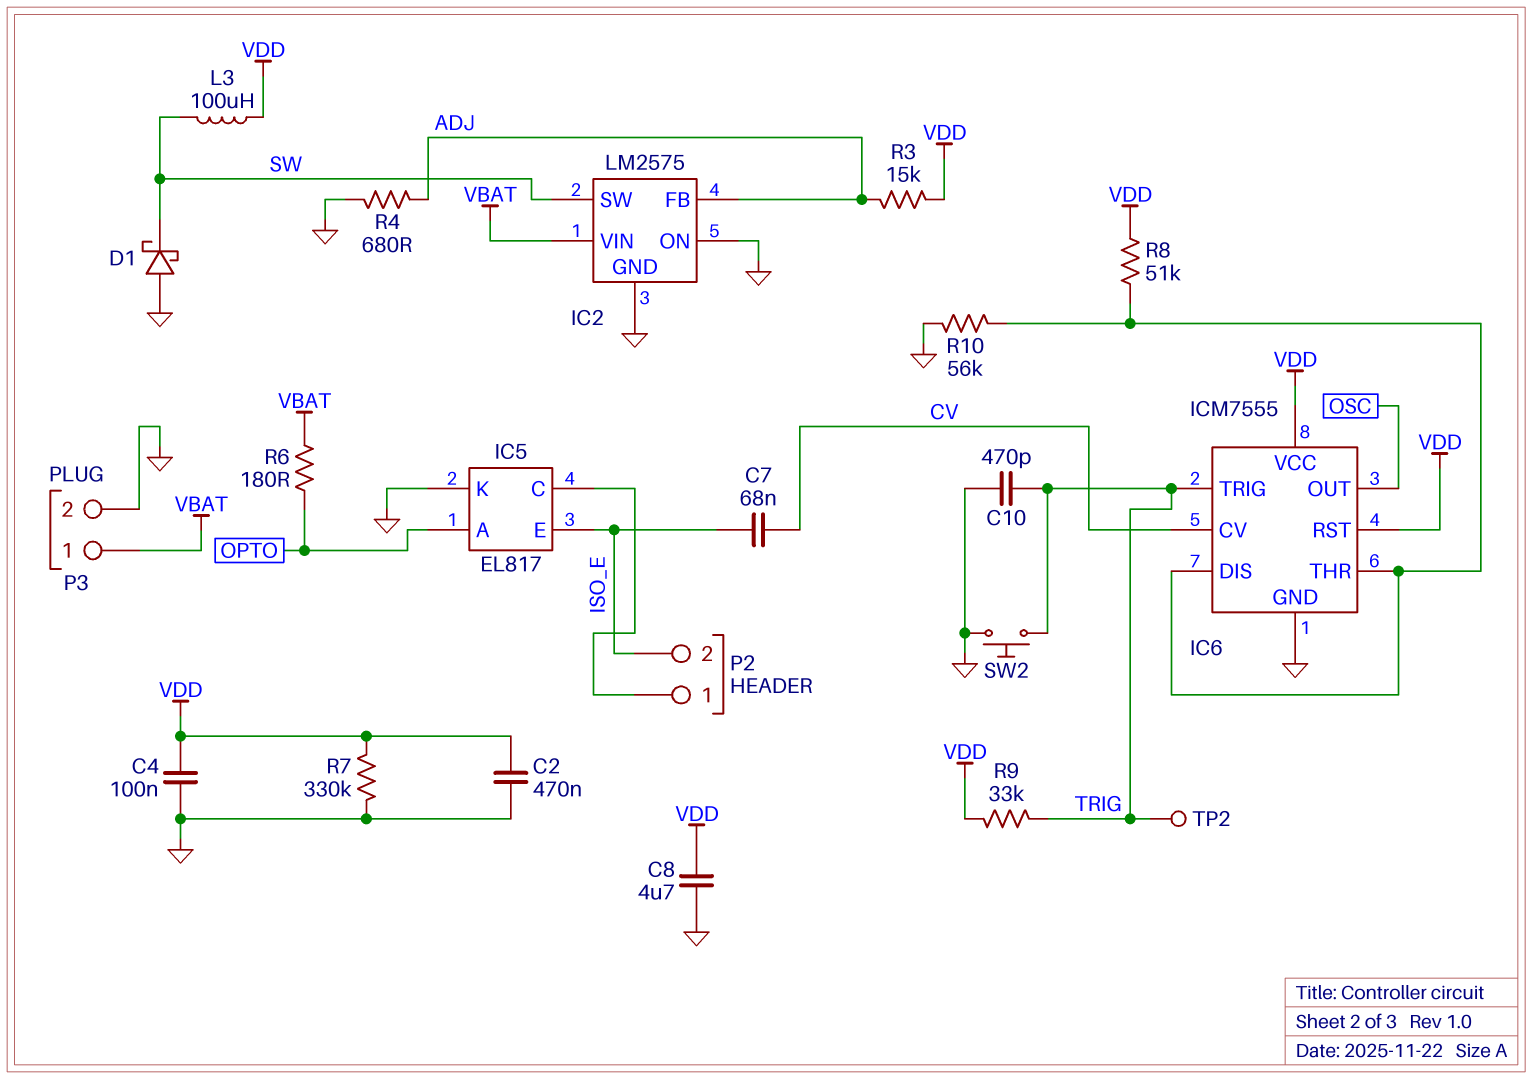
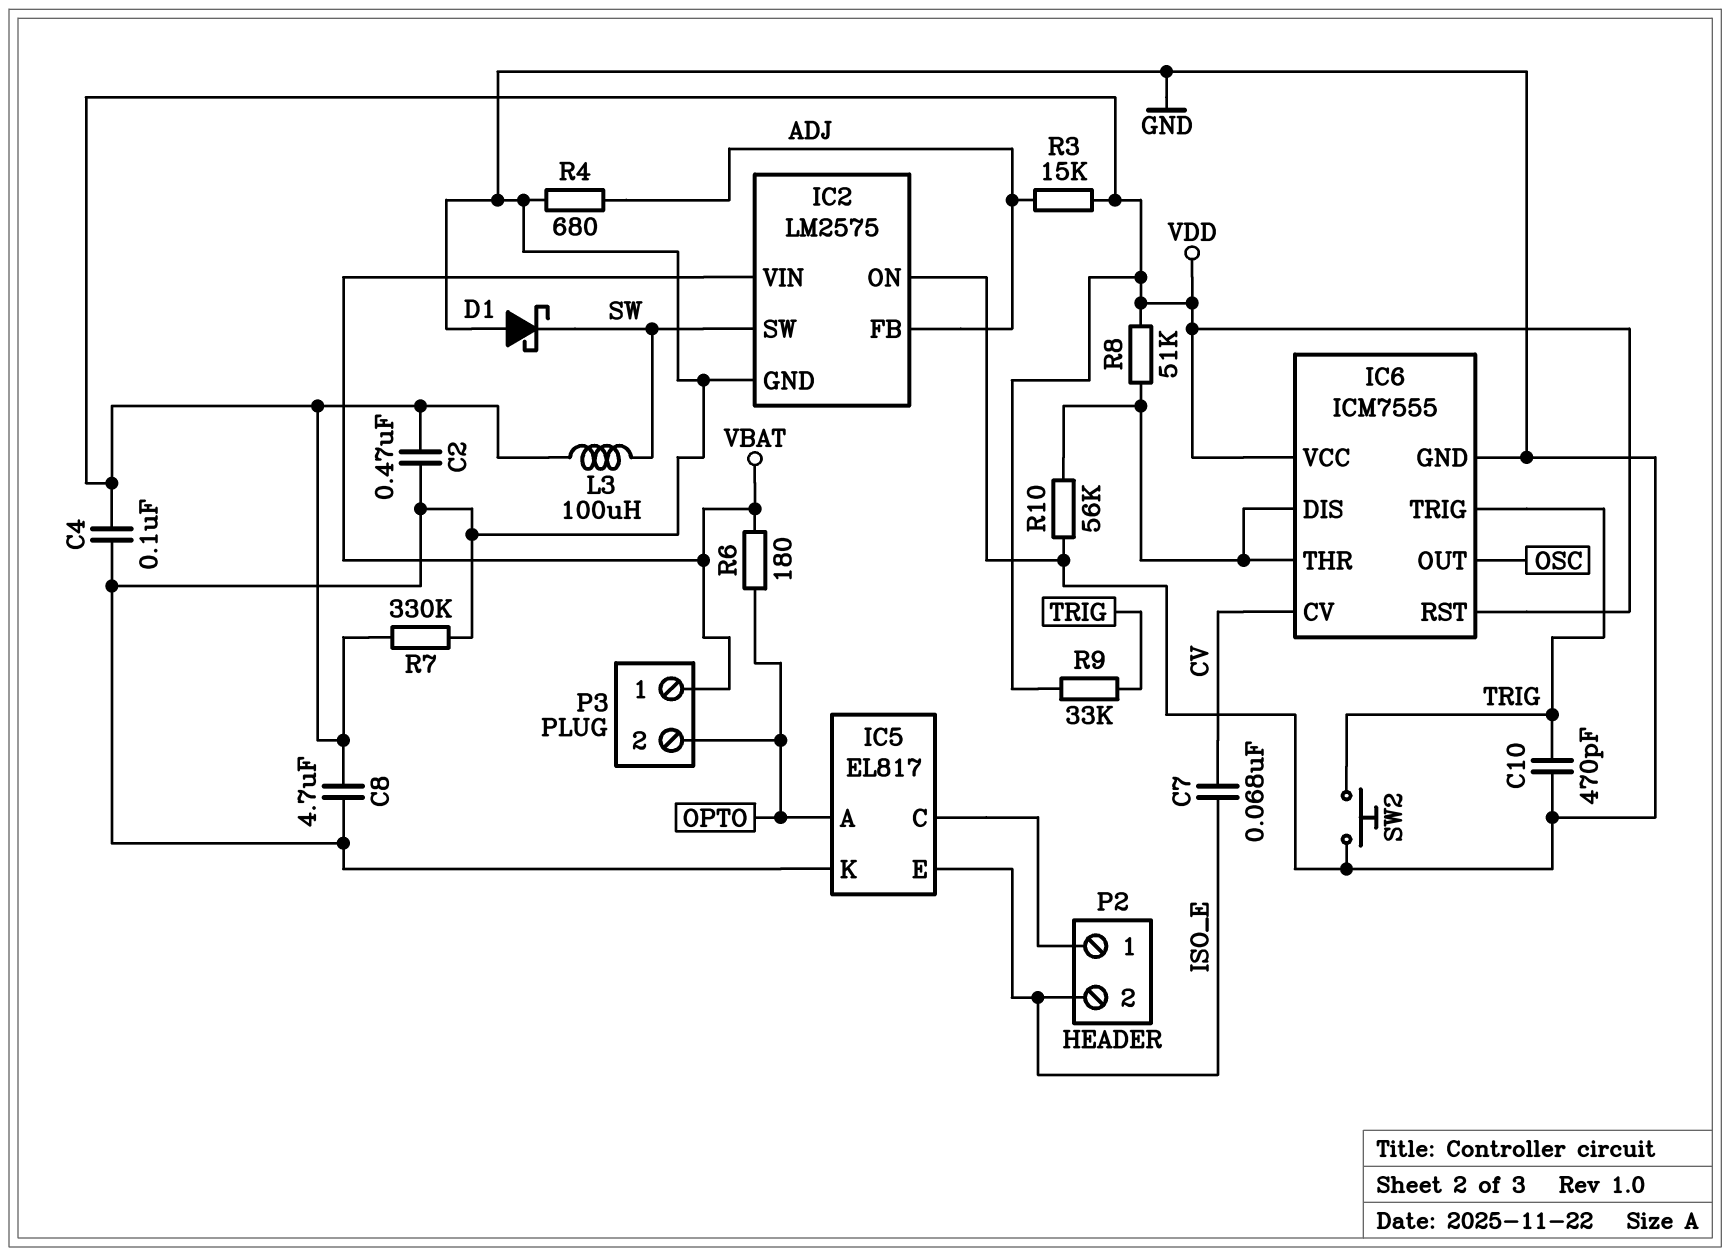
P3 pin 2: GND -> OPTO
TP2: test point (TRIG) -> none

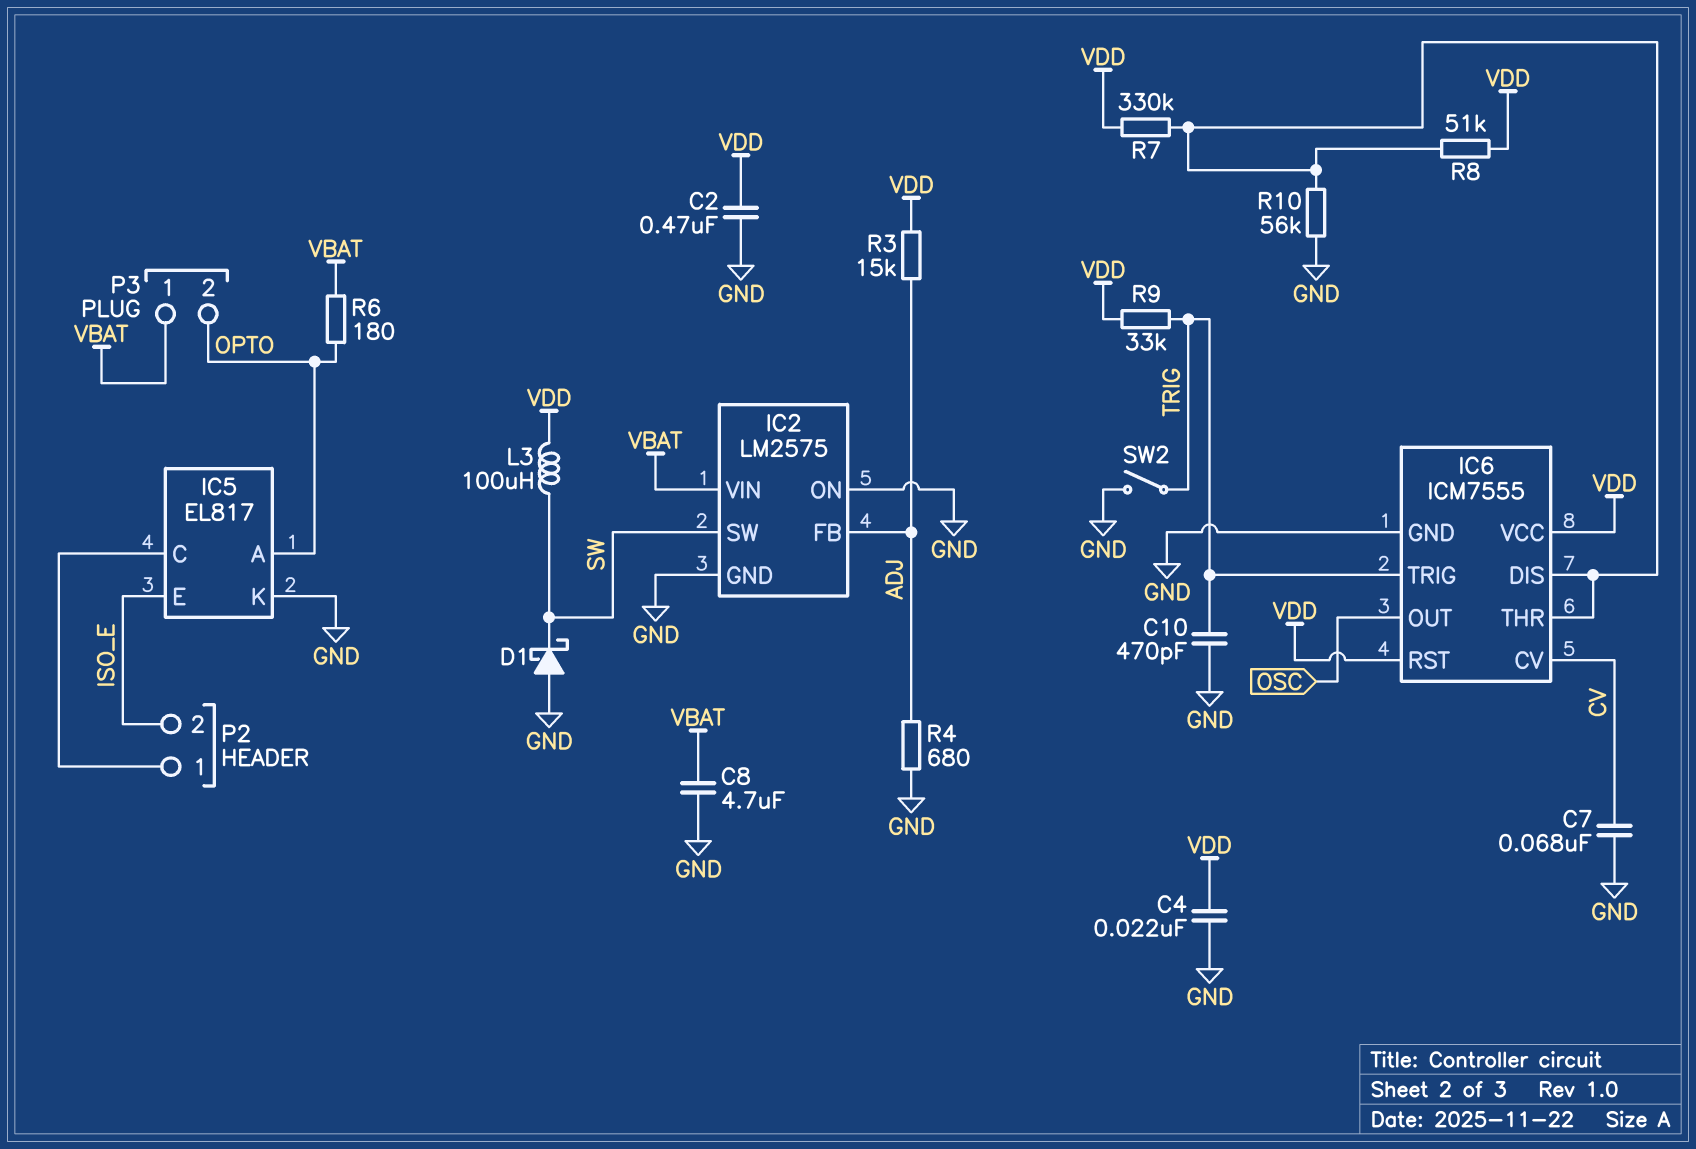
C4: 100nF (GND, VDD) -> 22nF (GND, VDD)
C7: 68nF (CV, ISO_E) -> 68nF (CV, GND)
C8: 4.7uF (GND, VDD) -> 4.7uF (GND, VBAT)
R7: 330k (GND, VDD) -> 330k (IC6/DIS, VDD)
SW2: button (GND, TRIG) -> switch (GND, TRIG)

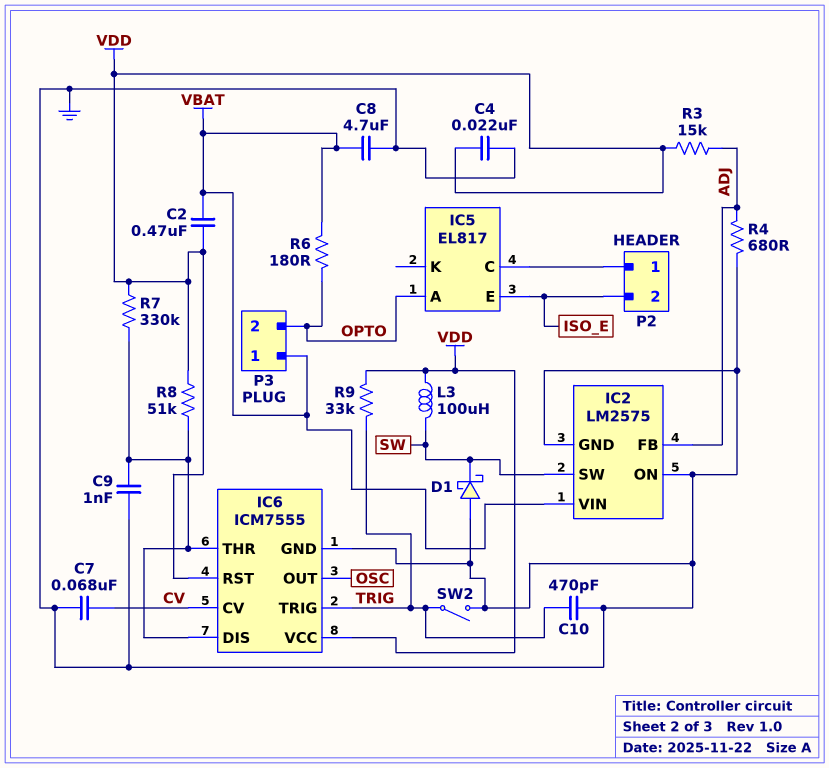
C2: 470nF (GND, VDD) -> 470nF (VBAT, VDD)
C9: none -> 1nF (GND, IC6/DIS)
IC5 pin K: GND -> none
R10: 56k (GND, IC6/DIS) -> none

